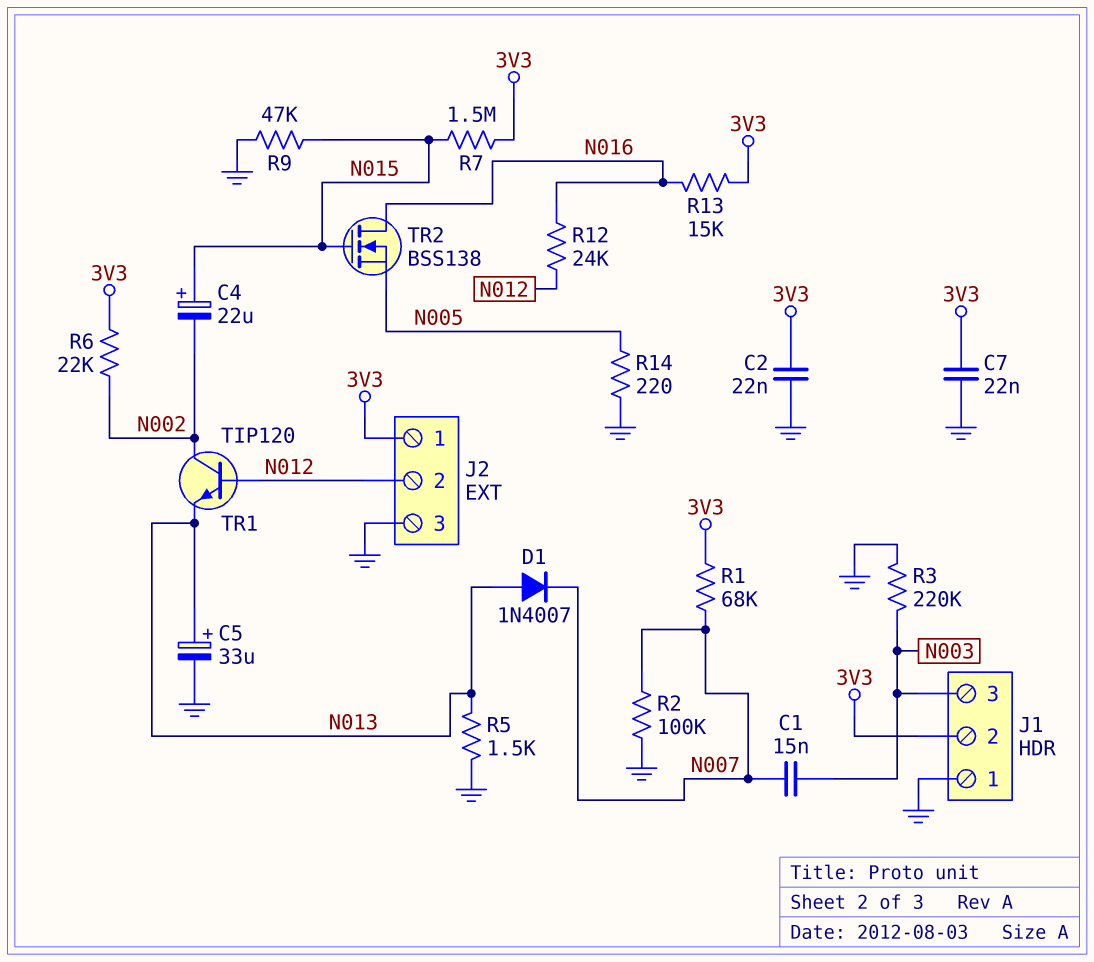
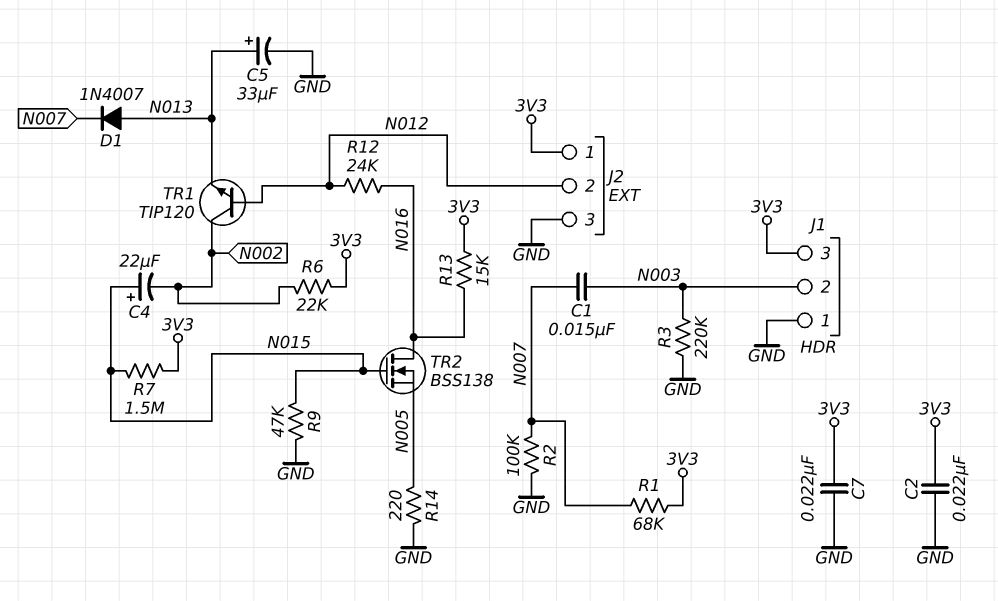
J1 pin 2: 3V3 -> N003
J1 pin 3: N003 -> 3V3
R5: 1.5k (GND, N013) -> none

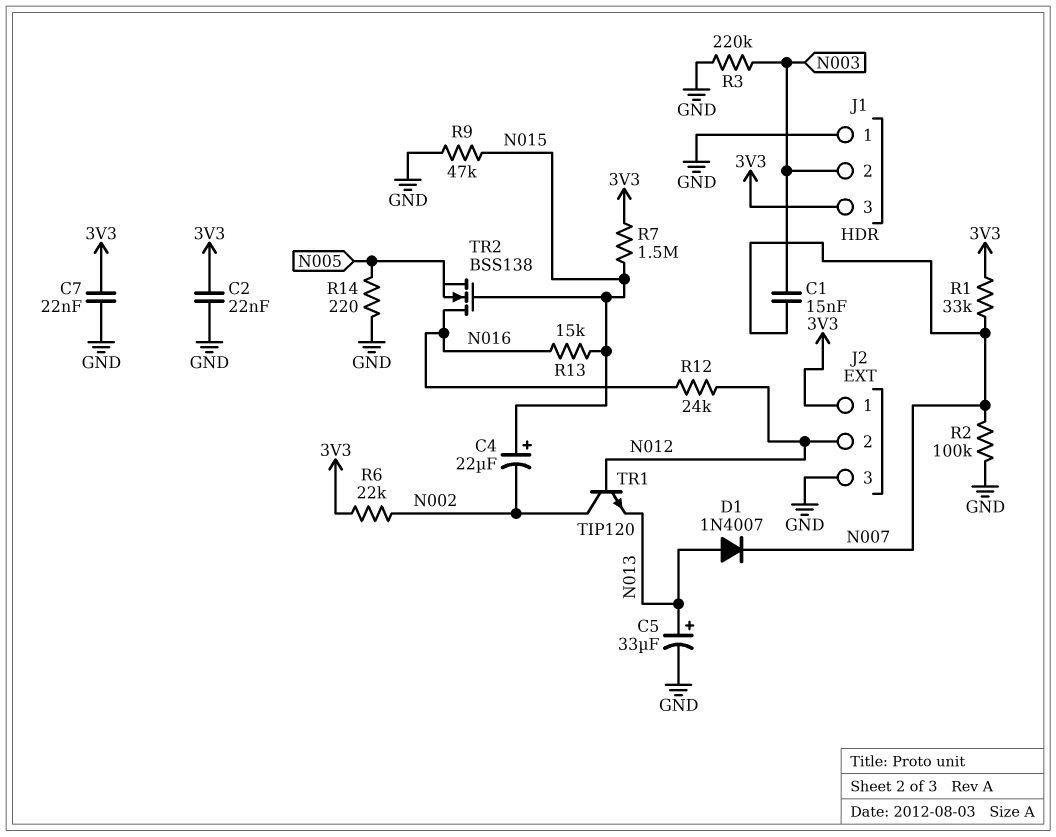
R1: 68k (3V3, N007) -> 33k (3V3, N007)
R13: 15k (3V3, N016) -> 15k (N015, N016)

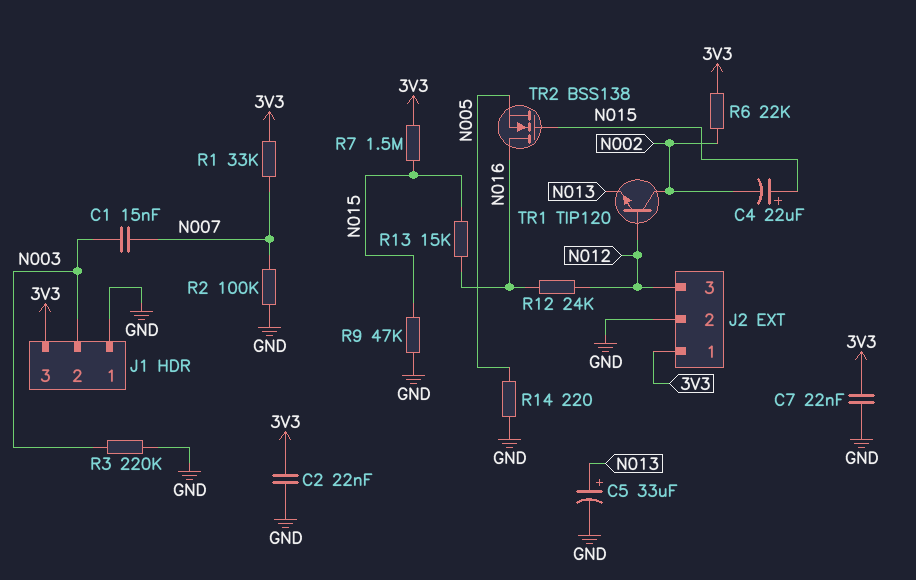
D1: diode 1N4007 (A N013, K N007) -> none
J2 pin 2: N012 -> GND
J2 pin 3: GND -> N012

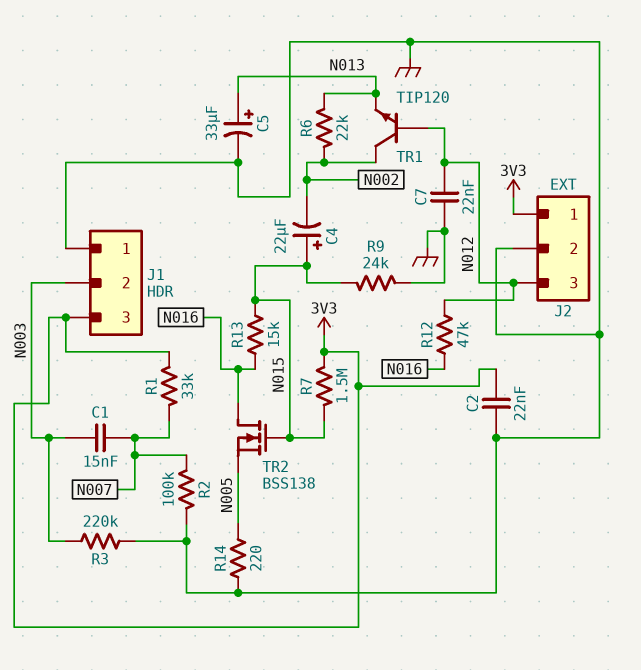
C7: 22nF (3V3, GND) -> 22nF (GND, N012)
R6: 22k (3V3, N002) -> 22k (N002, N013)
R9: 47k (GND, N015) -> 24k (GND, N015)
R12: 24k (N012, N016) -> 47k (N012, N016)

